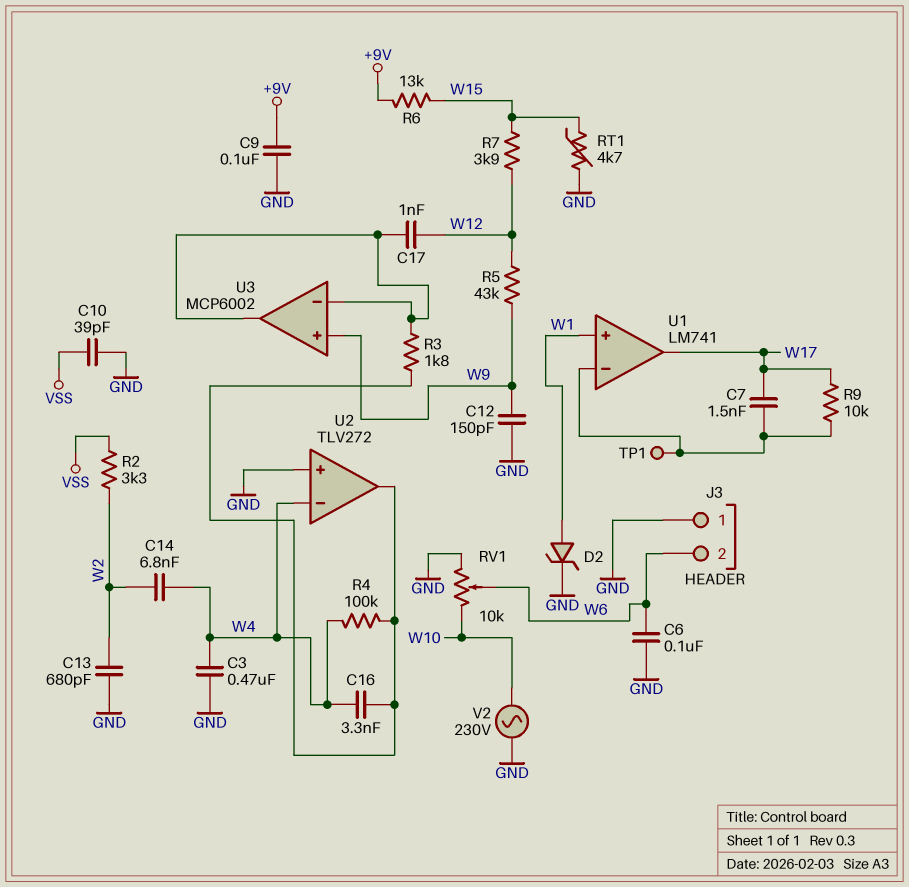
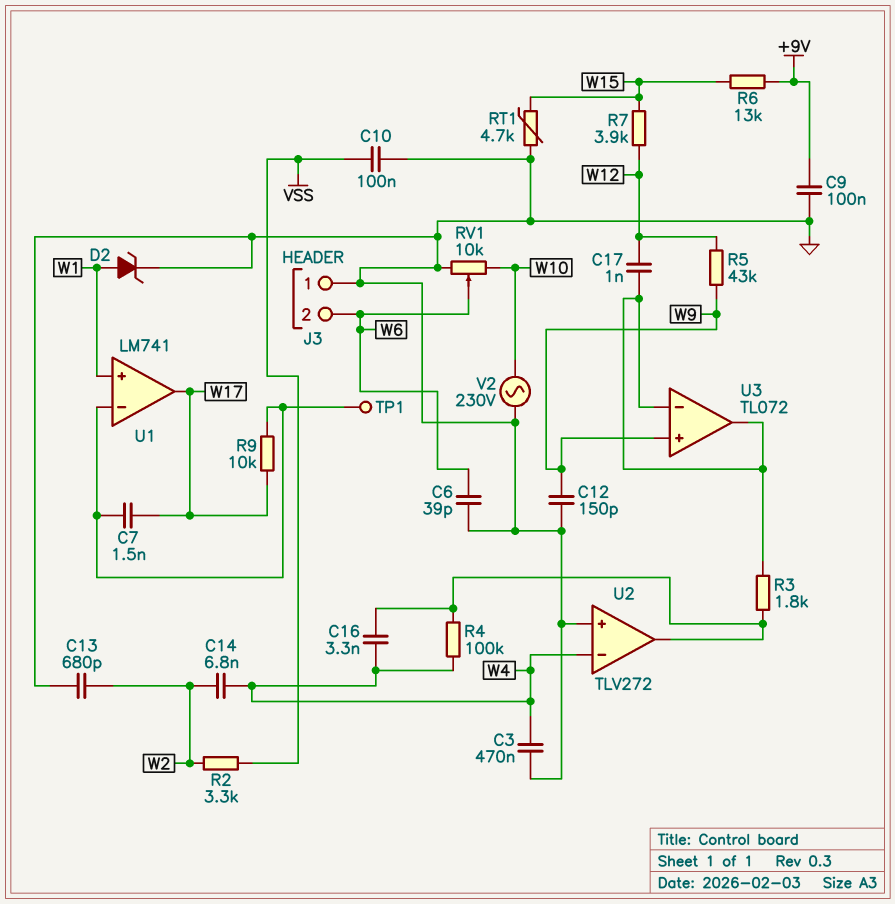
C6: 100nF (GND, W6) -> 39pF (GND, W6)
C10: 39pF (GND, VSS) -> 100nF (GND, VSS)
U3: MCP6002 -> TL072

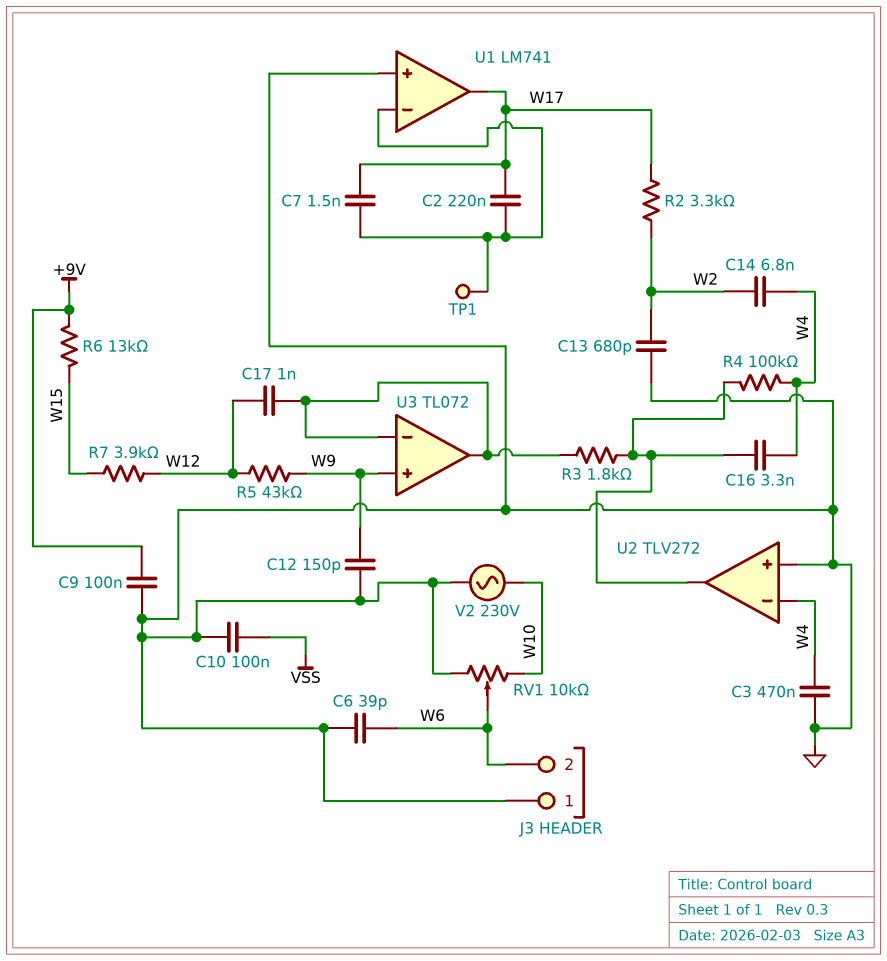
C2: none -> 220nF (U1/in-, W17)
D2: zener (A W1, K GND) -> none
R2: 3.3k (VSS, W2) -> 3.3k (W2, W17)
R9: 10k (U1/in-, W17) -> none
RT1: 4.7k (GND, W15) -> none
U1 pin in+: W1 -> GND

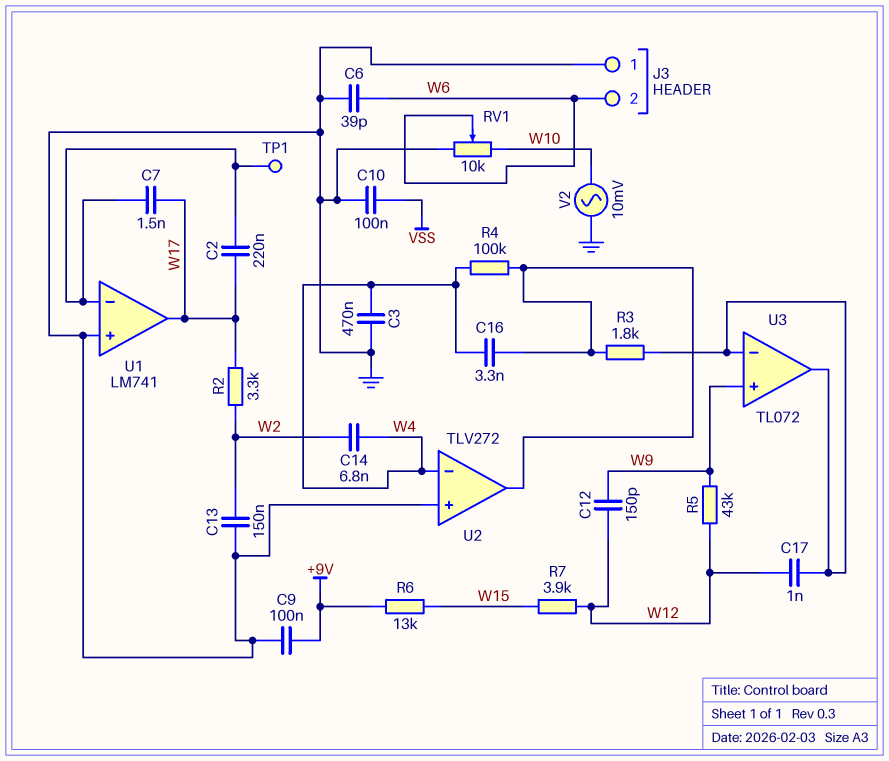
C12: 150pF (GND, W9) -> 150pF (W9, W12)
C13: 680pF (GND, W2) -> 150nF (GND, W2)
V2: AC 230V (GND, W10) -> AC 10mV (GND, W10)

